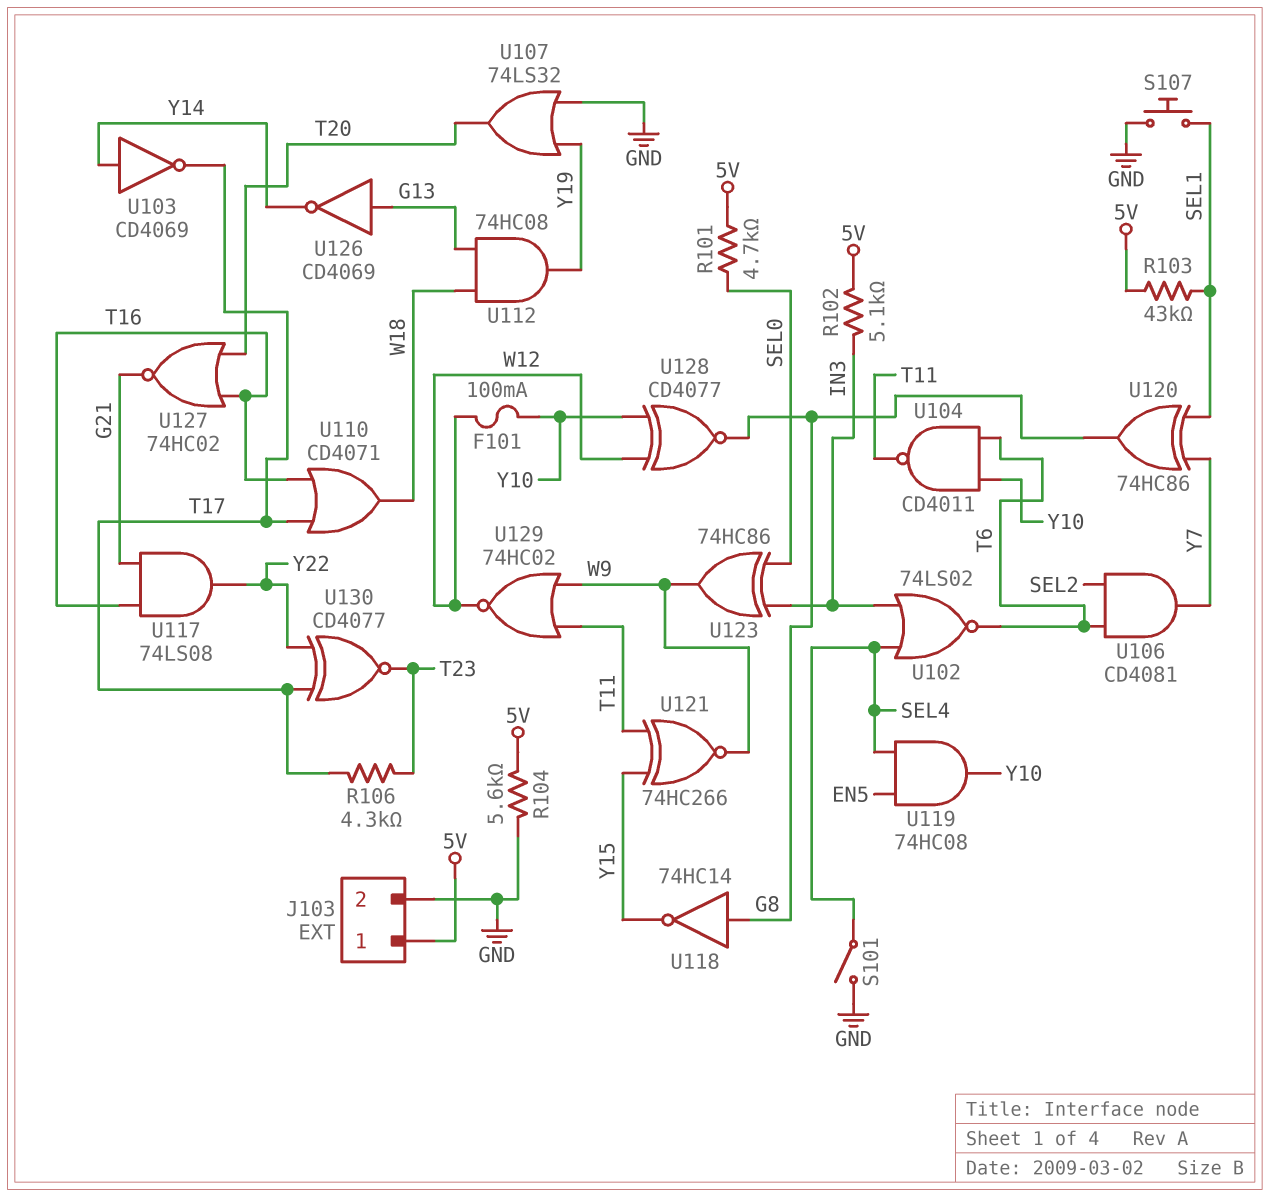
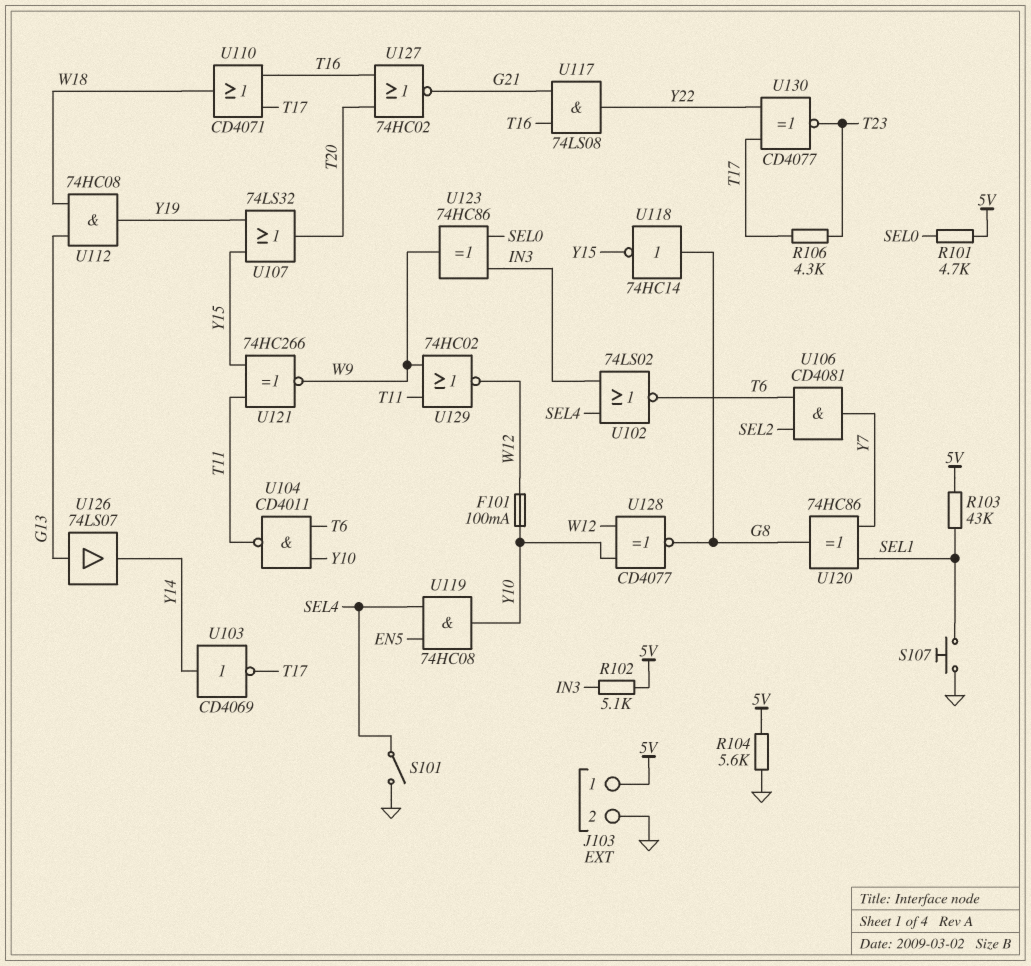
U107: OR 74LS32 (in GND, in Y19, out T20) -> OR 74LS32 (in Y15, in Y19, out T20)
U126: NOT CD4069 (in G13, out Y14) -> buffer 74LS07 (in G13, out Y14)

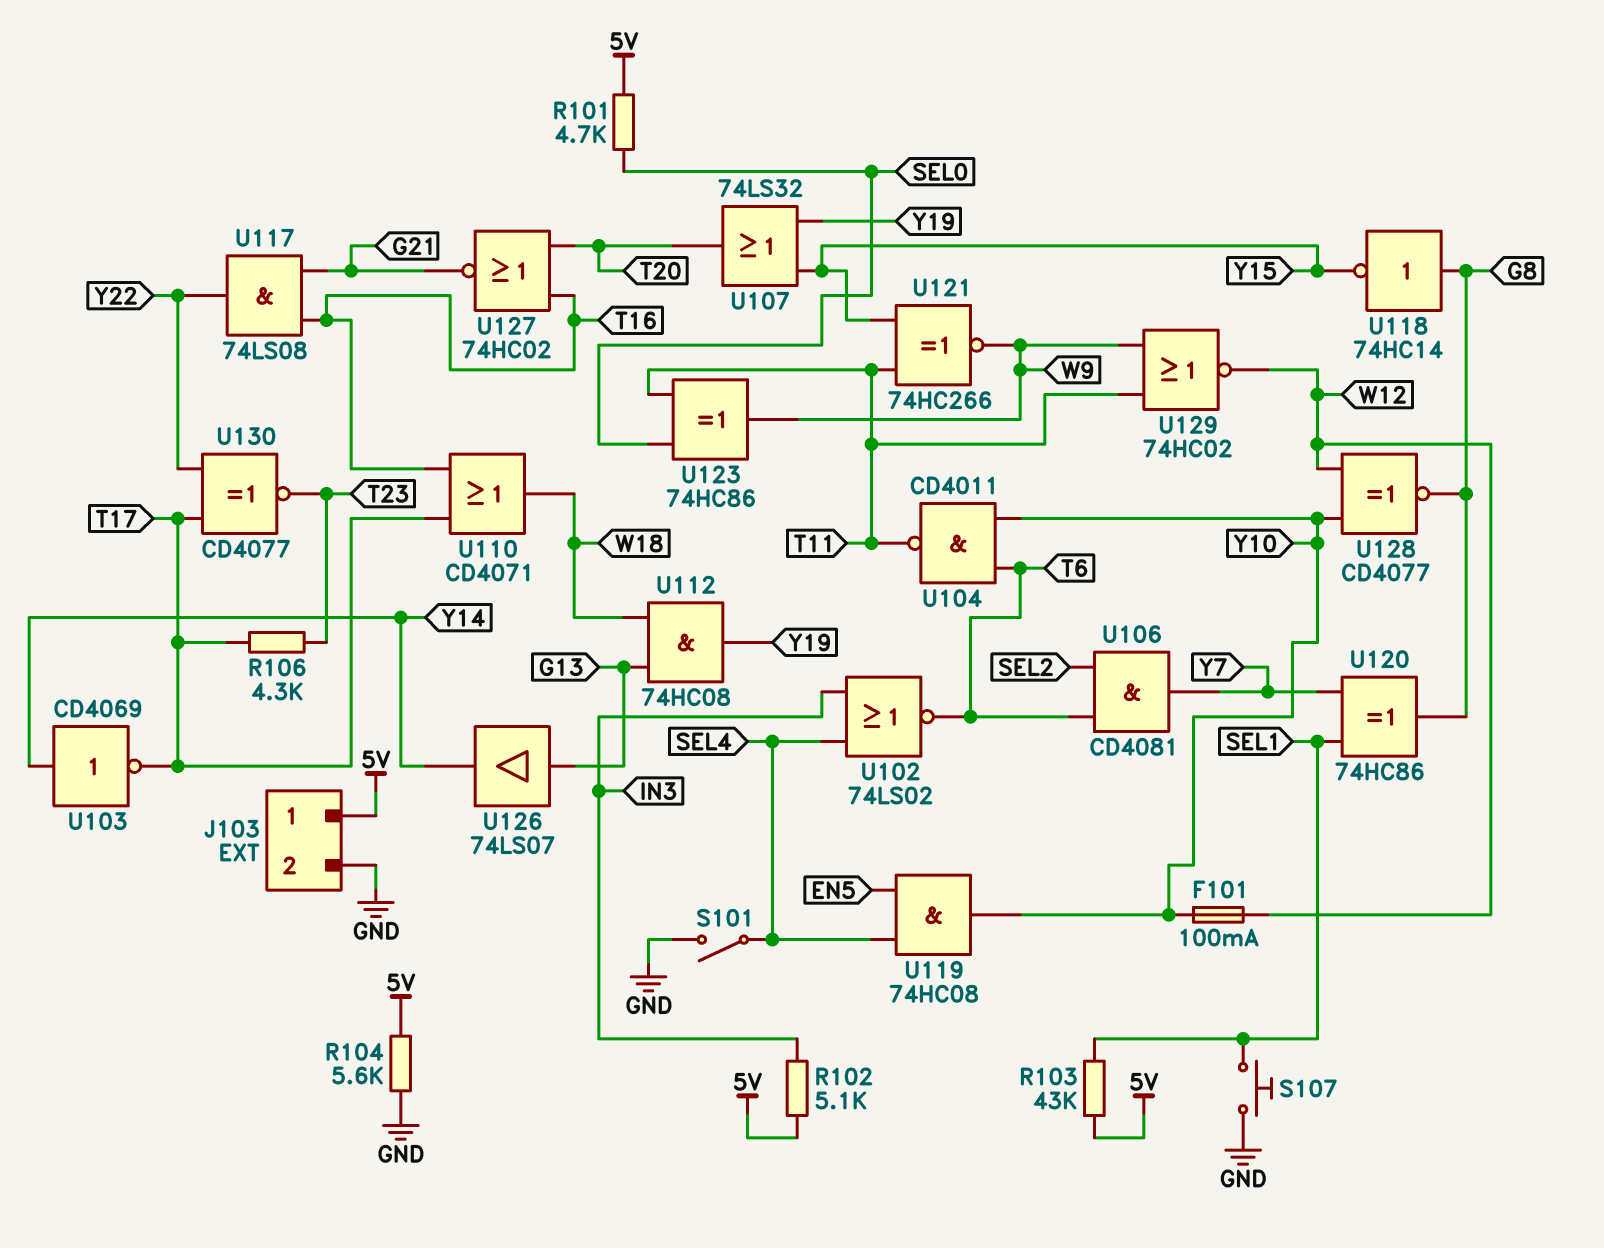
U123: XOR 74HC86 (in IN3, in SEL0, out W9) -> XOR 74HC86 (in SEL0, in T11, out W9)

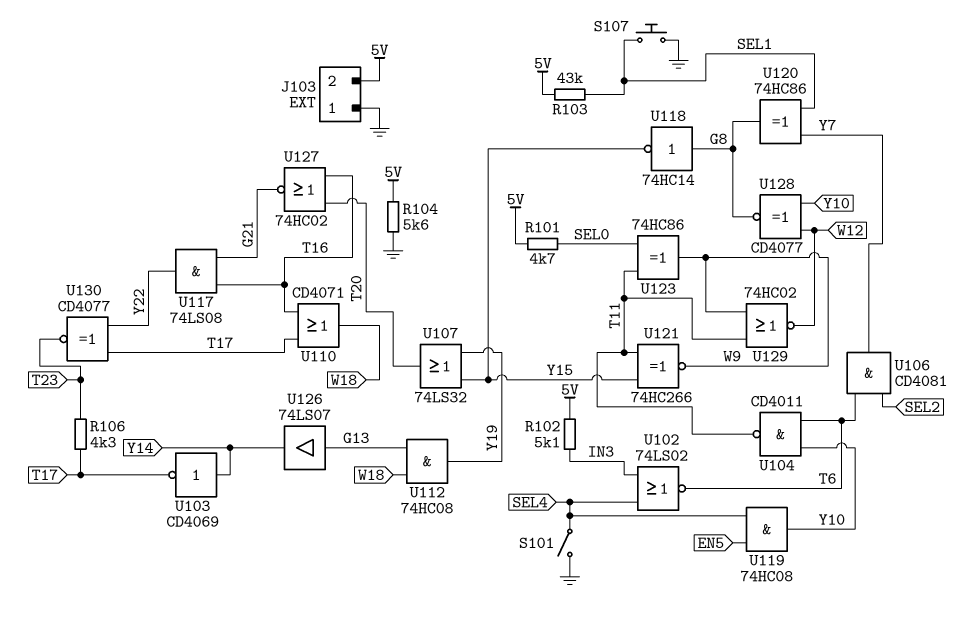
F101: 100mA (W12, Y10) -> none
J103 pin 1: 5V -> GND
J103 pin 2: GND -> 5V

